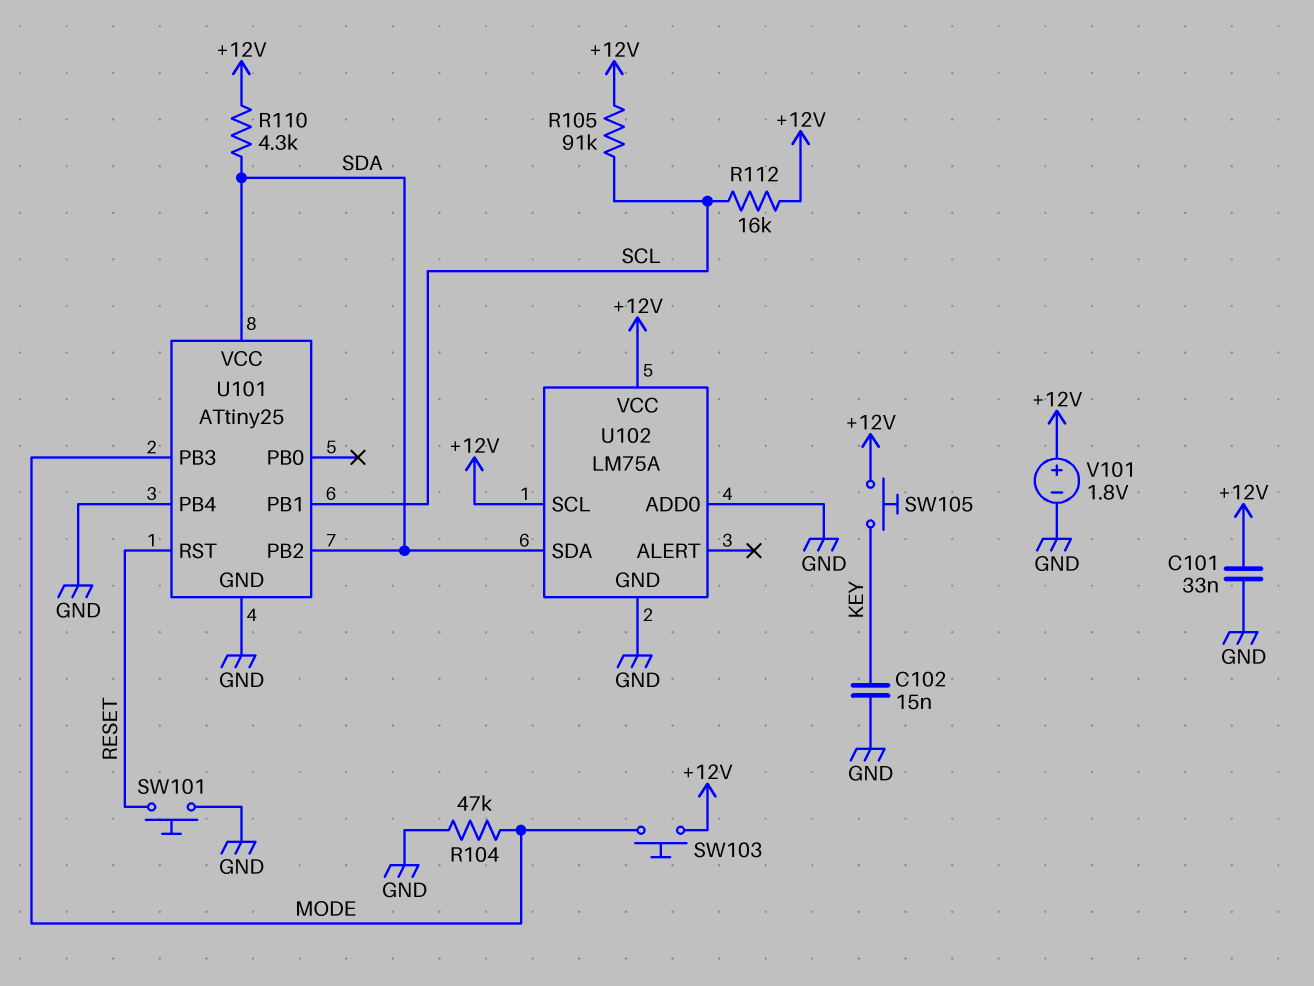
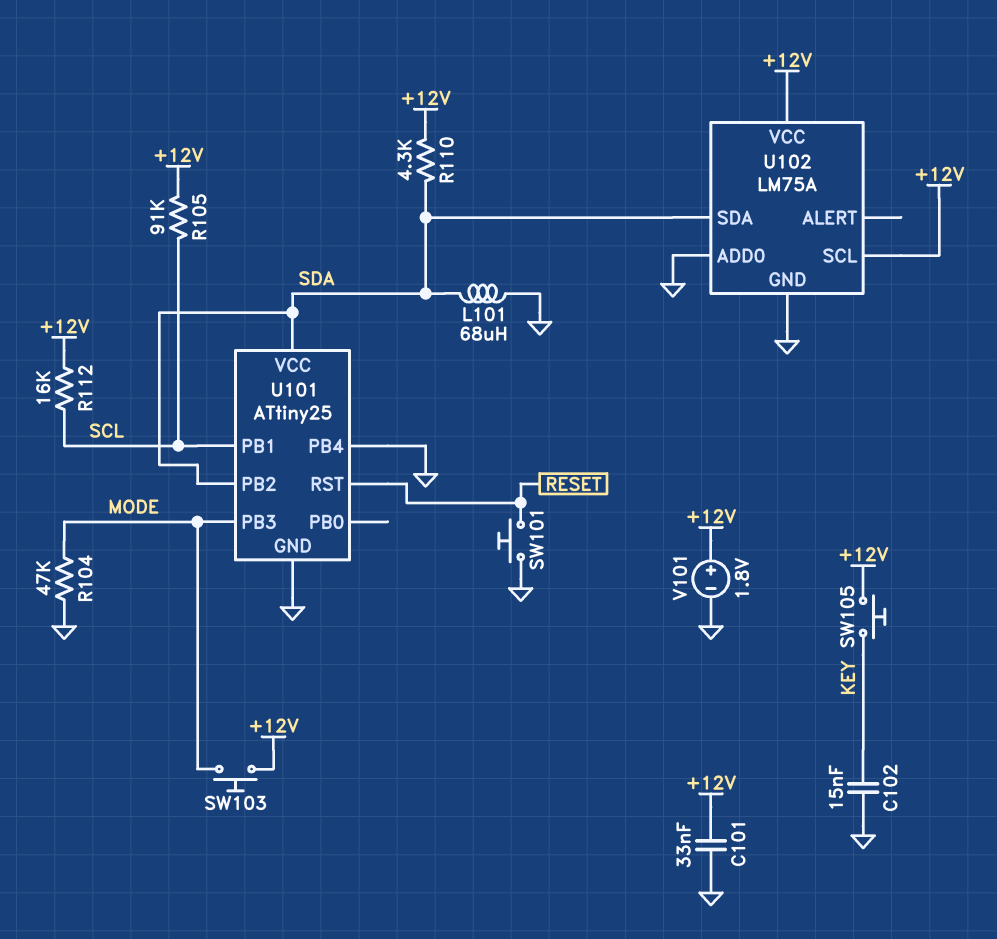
L101: none -> 68uH (GND, SDA)

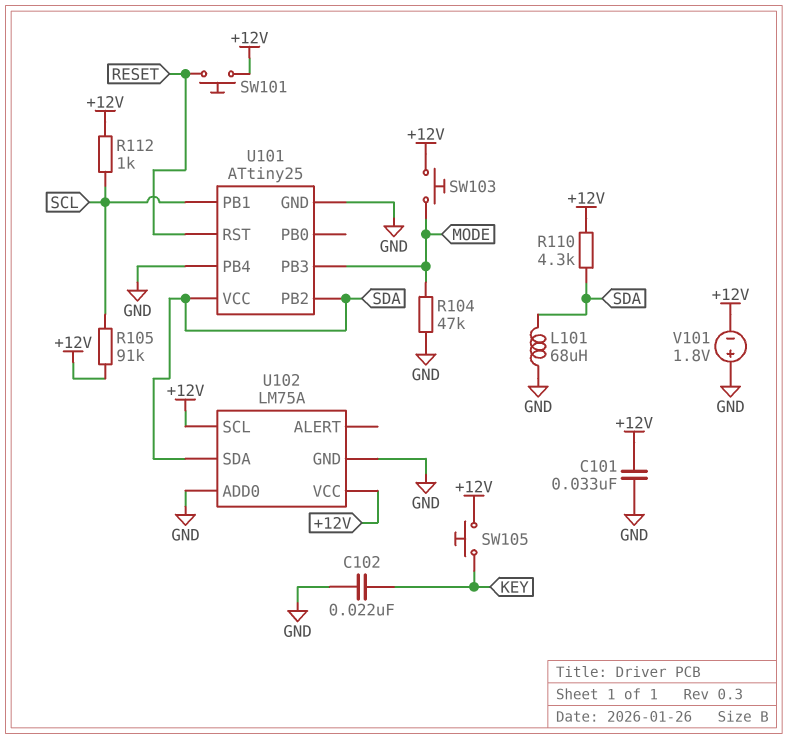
C102: 15nF (GND, KEY) -> 22nF (GND, KEY)
R112: 16k (+12V, SCL) -> 1k (+12V, SCL)
SW101: button (GND, RESET) -> button (+12V, RESET)
V101: 1.8V (plus +12V, minus GND) -> 1.8V (plus GND, minus +12V)

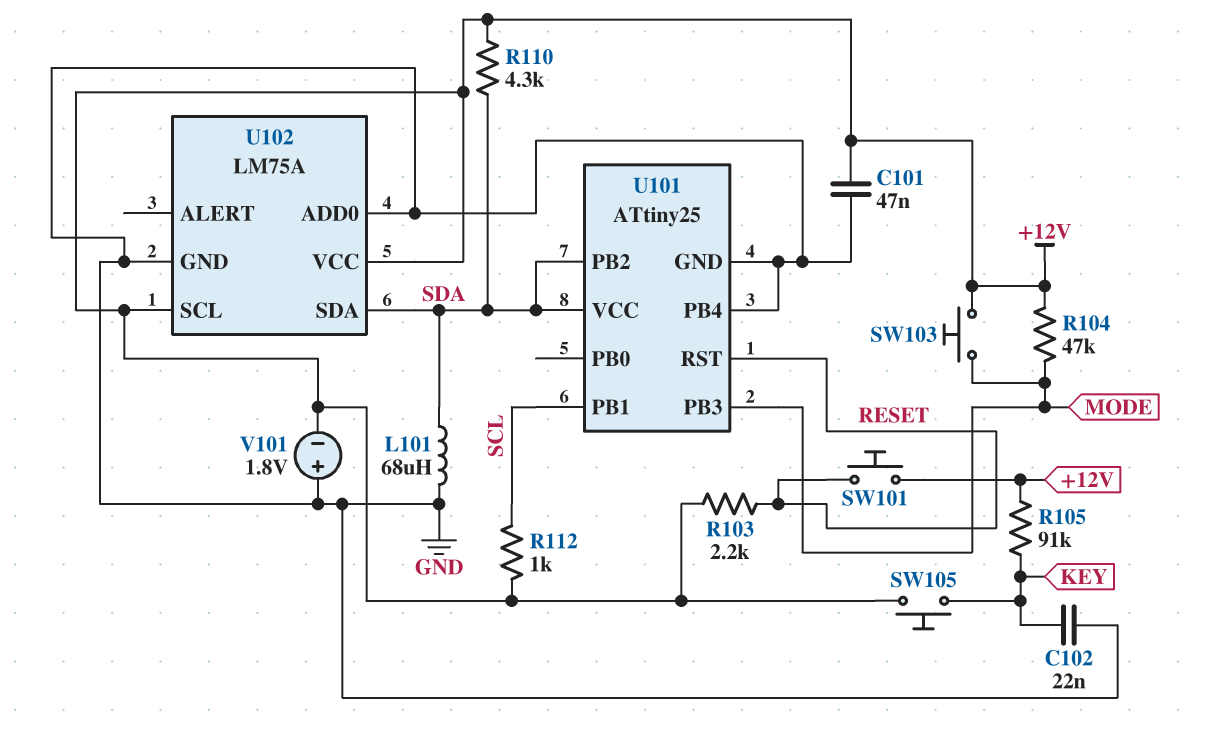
C101: 33nF (+12V, GND) -> 47nF (+12V, GND)
R103: none -> 2.2k (+12V, RESET)
R104: 47k (GND, MODE) -> 47k (+12V, MODE)
R105: 91k (+12V, SCL) -> 91k (+12V, KEY)

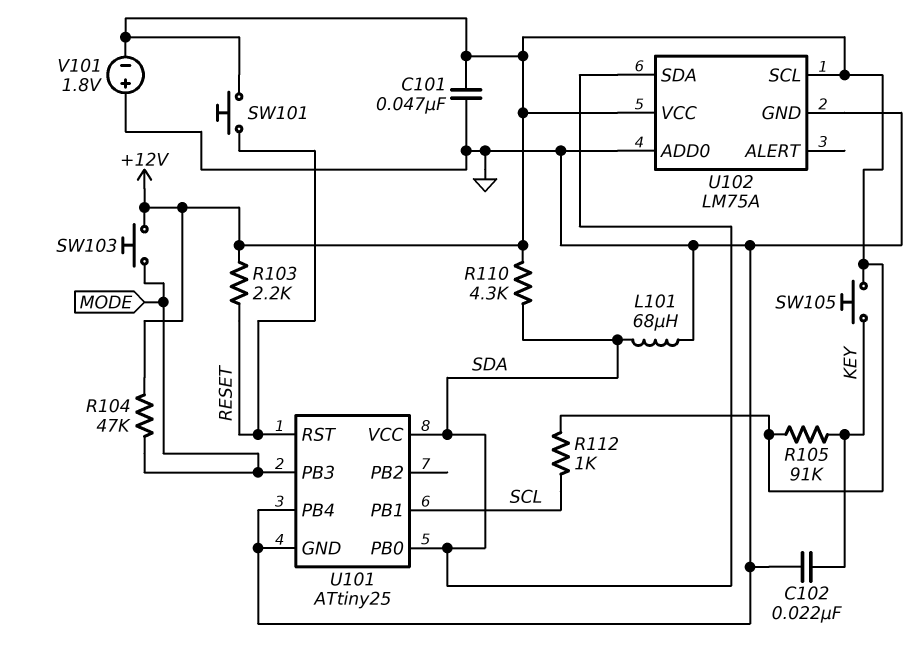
U101 pin PB0: none -> SDA
U101 pin PB2: SDA -> none

